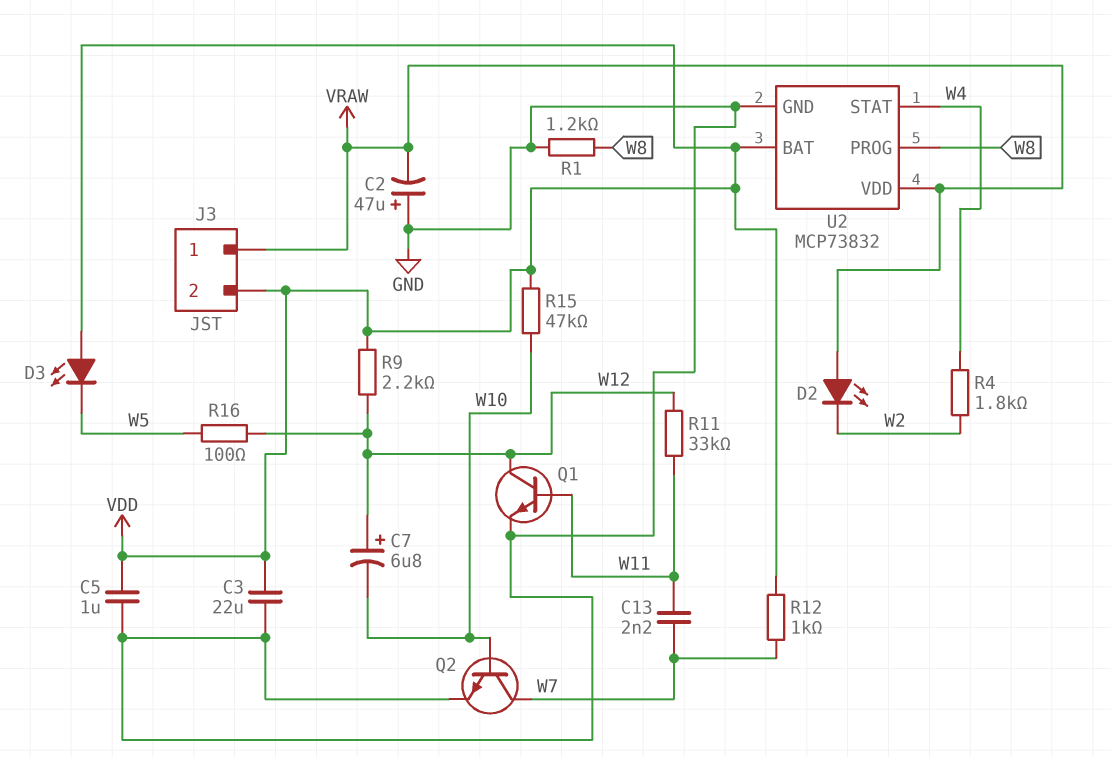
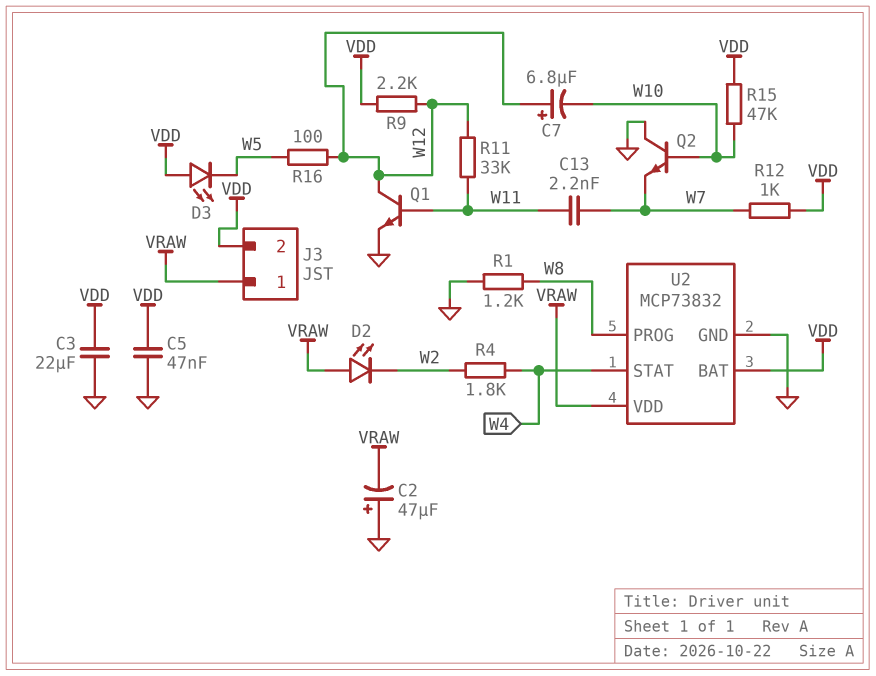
C5: 1uF (GND, VDD) -> 47nF (GND, VDD)
Q2: NPN (B W10, C W7, E GND) -> NPN (B W10, C GND, E W7)

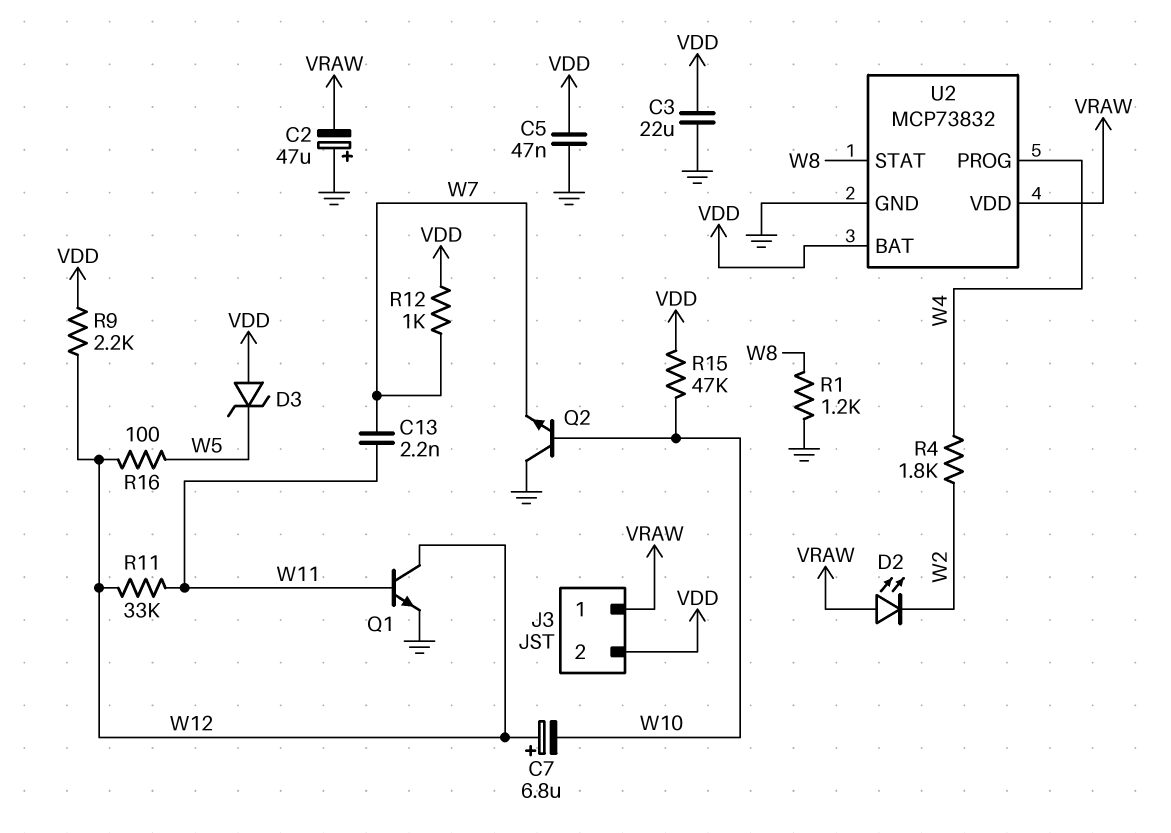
D3: LED (A VDD, K W5) -> zener (A VDD, K W5)
U2 pin PROG: W8 -> W4
U2 pin STAT: W4 -> W8

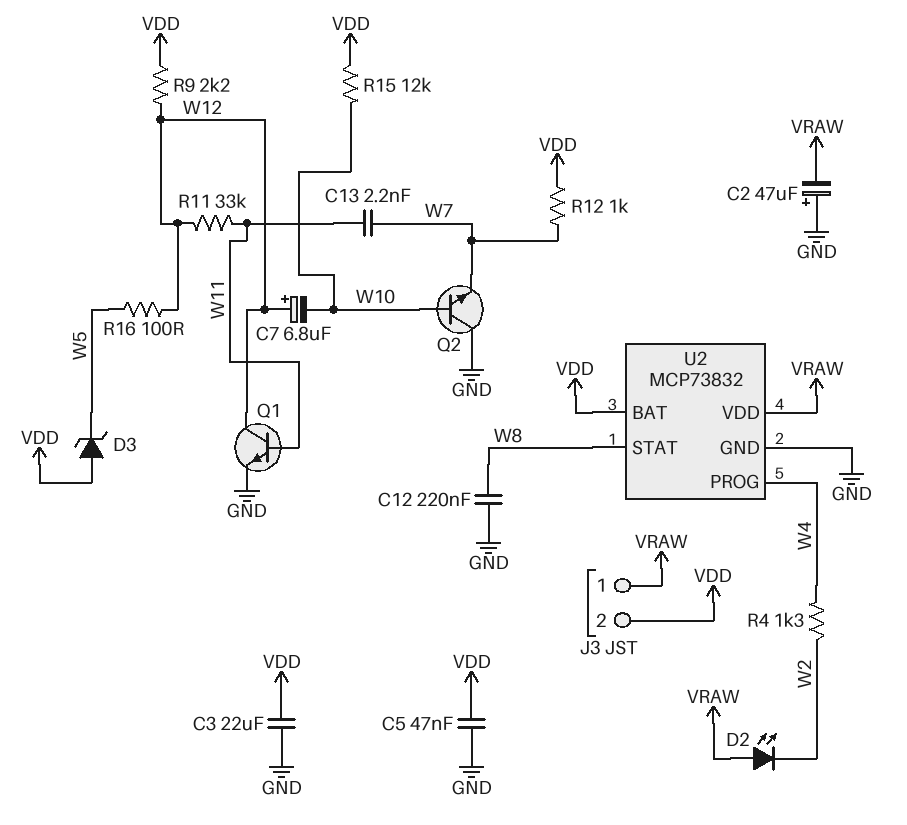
C12: none -> 220nF (GND, W8)
R1: 1.2k (GND, W8) -> none
R4: 1.8k (W2, W4) -> 1.3k (W2, W4)
R15: 47k (VDD, W10) -> 12k (VDD, W10)

